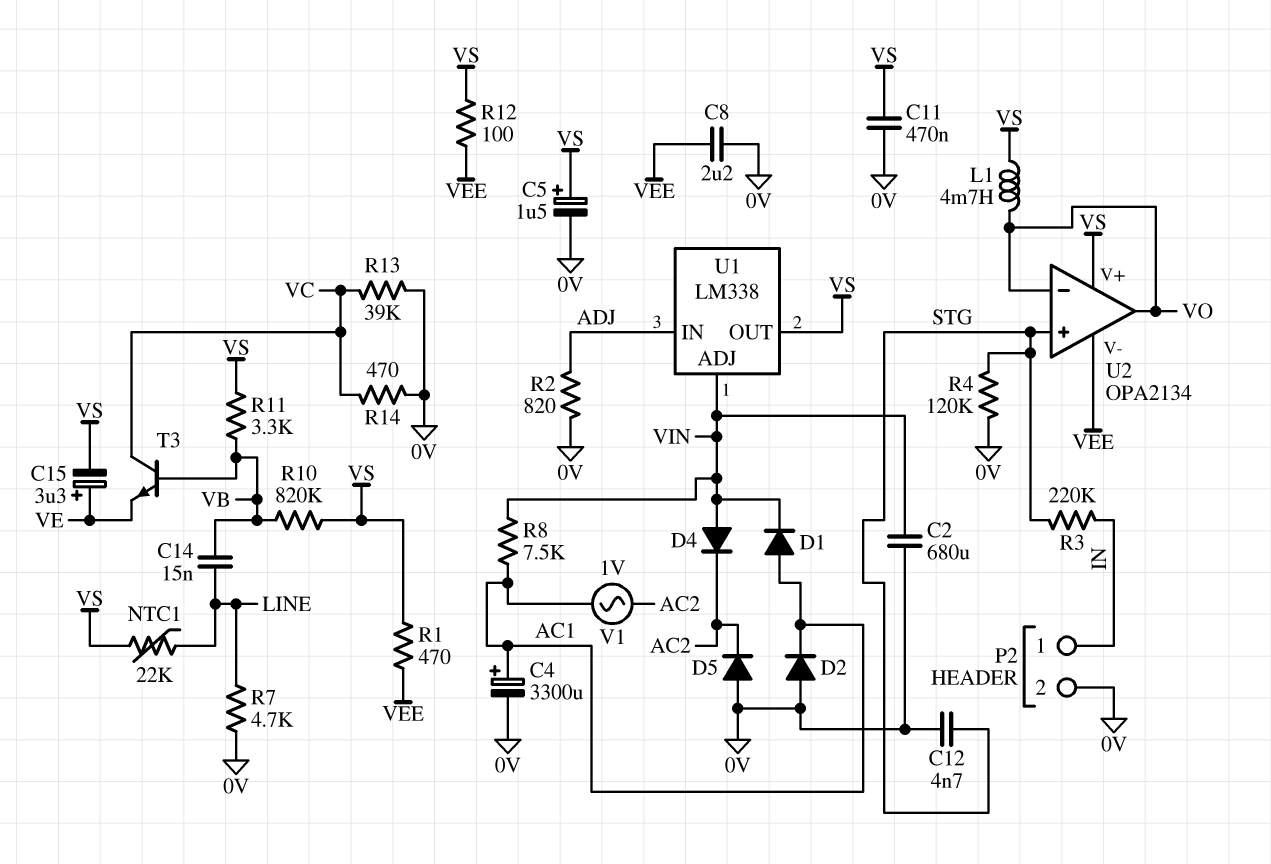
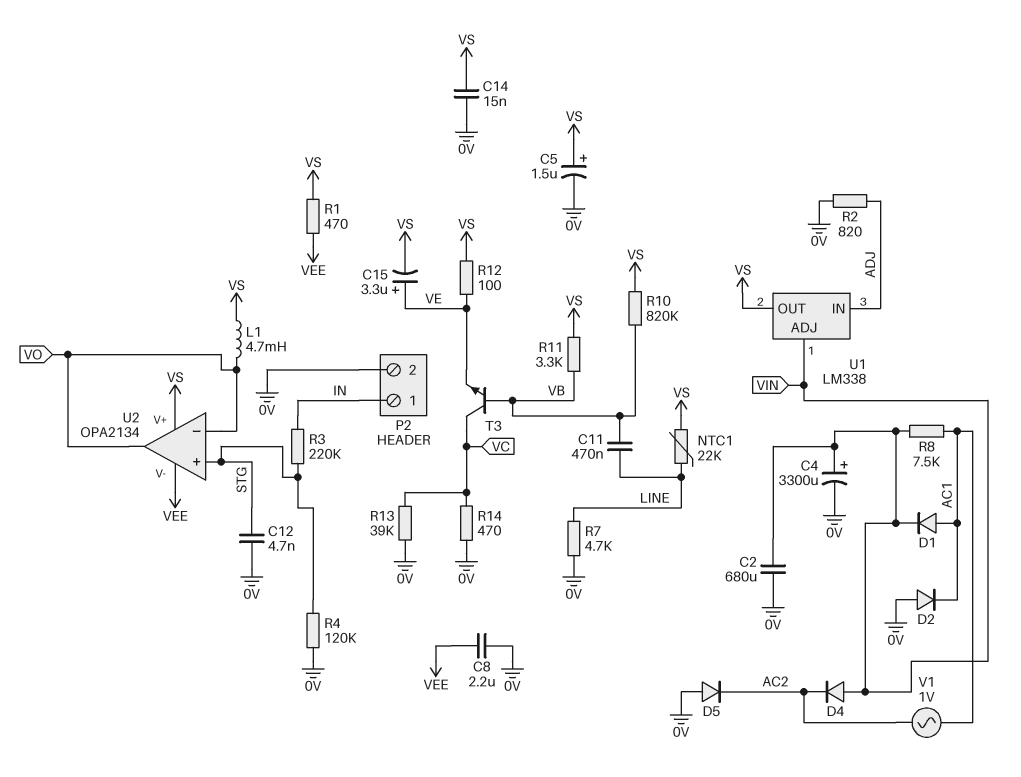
C4: 3300uF (plus AC1, minus 0V) -> 3300uF (plus VIN, minus 0V)
C11: 470nF (0V, VS) -> 470nF (LINE, VB)
C14: 15nF (LINE, VB) -> 15nF (0V, VS)
R12: 100 (VEE, VS) -> 100 (VE, VS)

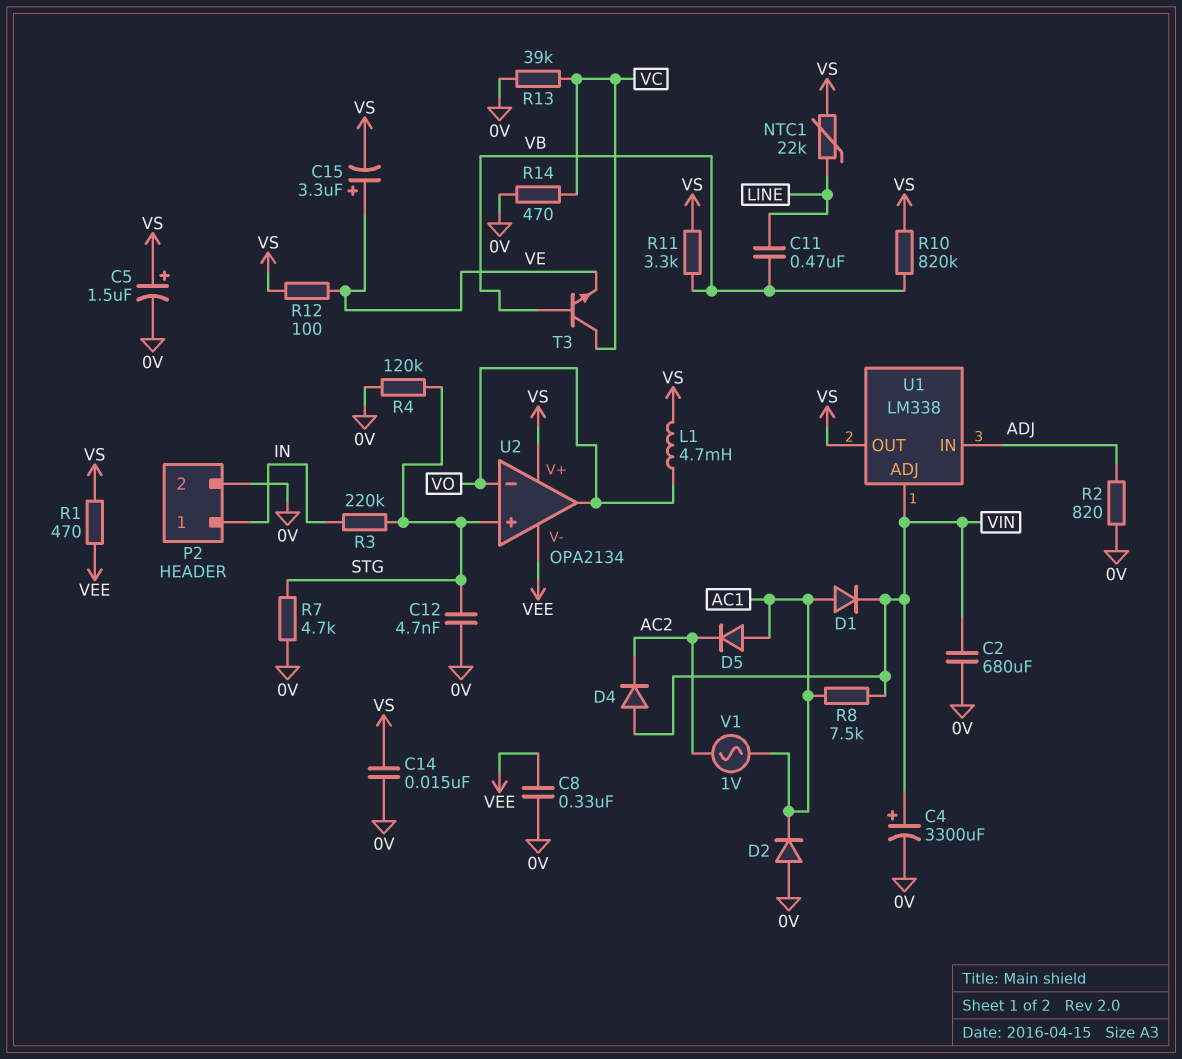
C8: 2.2uF (0V, VEE) -> 330nF (0V, VEE)
D5: diode (A 0V, K AC2) -> diode (A AC1, K AC2)
R7: 4.7k (0V, LINE) -> 4.7k (0V, STG)

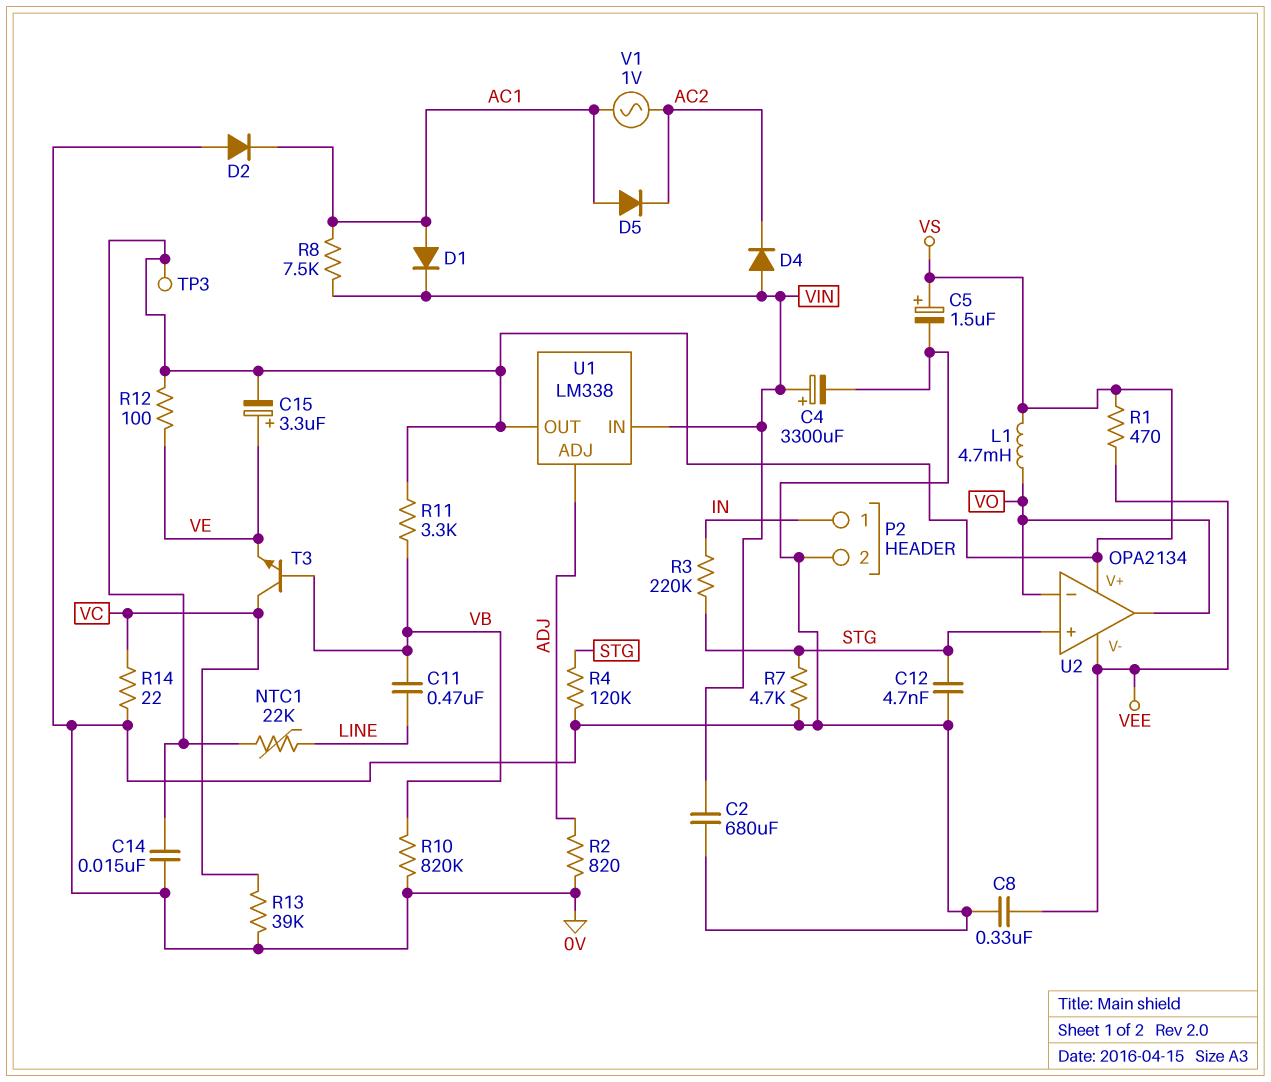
R10: 820k (VB, VS) -> 820k (0V, VB)
R14: 470 (0V, VC) -> 22 (0V, VC)
TP3: none -> test point (VS)
U1 pin ADJ: VIN -> ADJ
U1 pin IN: ADJ -> VIN

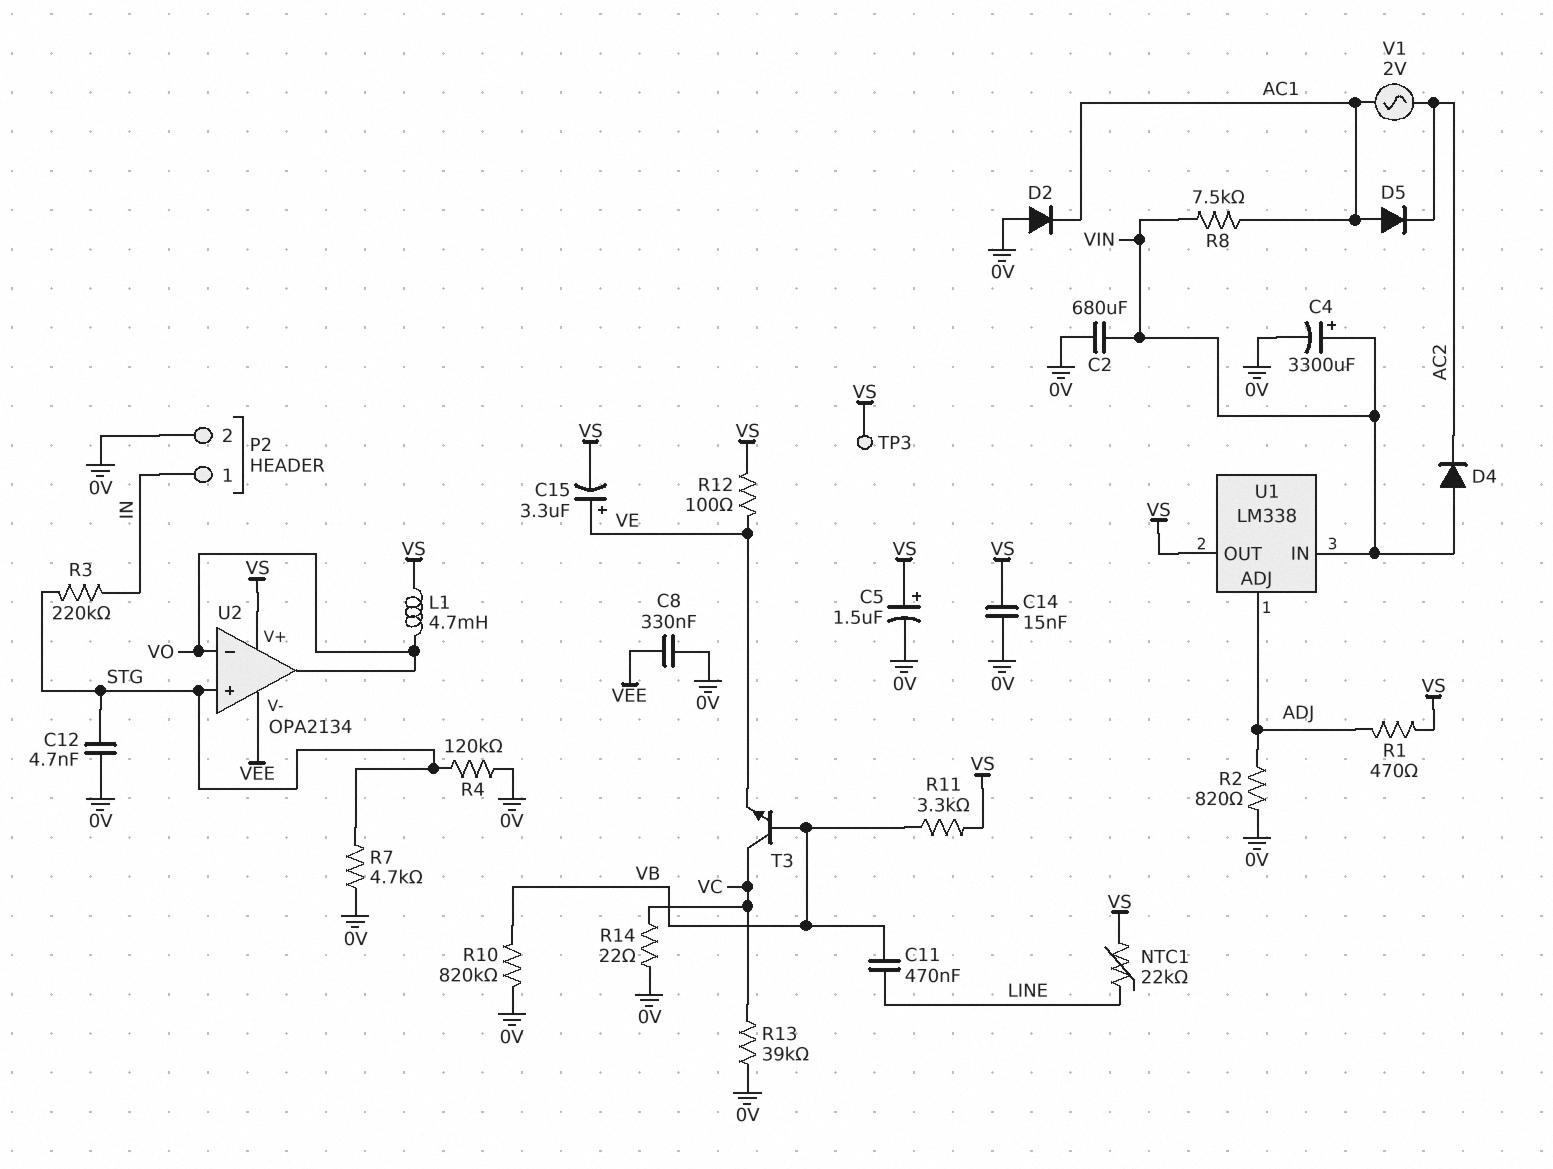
D1: diode (A AC1, K VIN) -> none
R1: 470 (VEE, VS) -> 470 (ADJ, VS)
V1: AC 1V (AC1, AC2) -> AC 2V (AC1, AC2)

